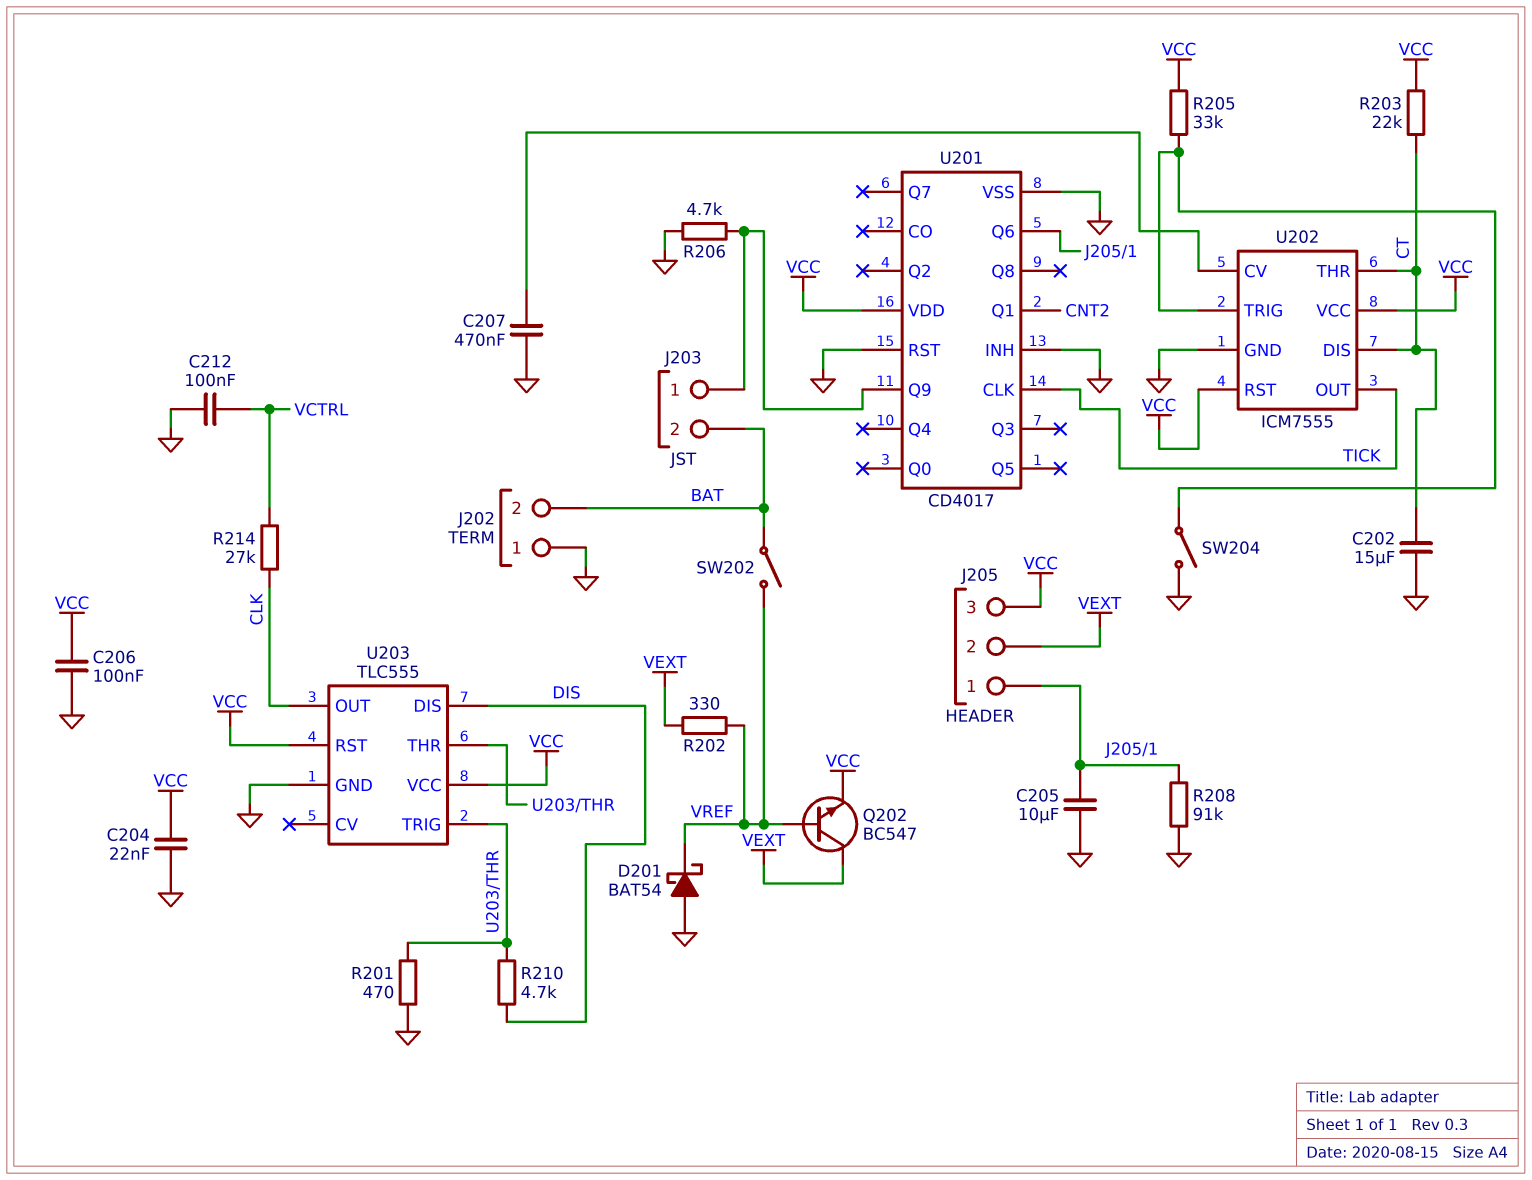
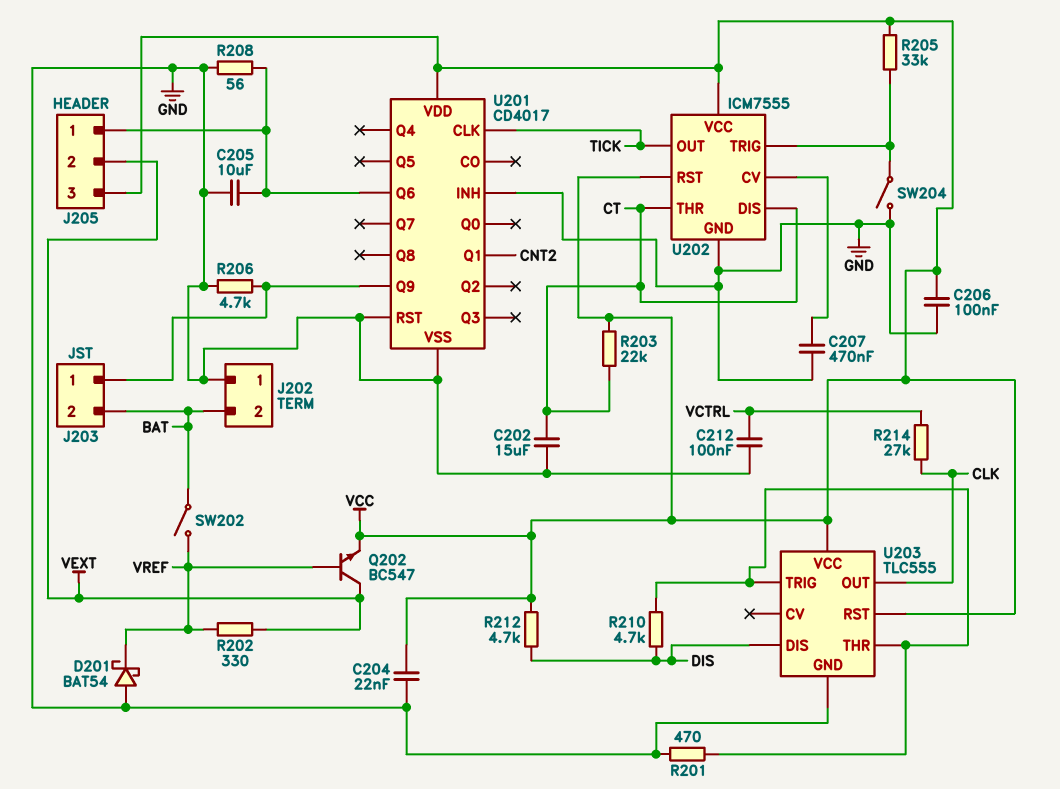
R208: 91k (GND, J205/1) -> 56 (GND, J205/1)
R212: none -> 4.7k (DIS, VCC)

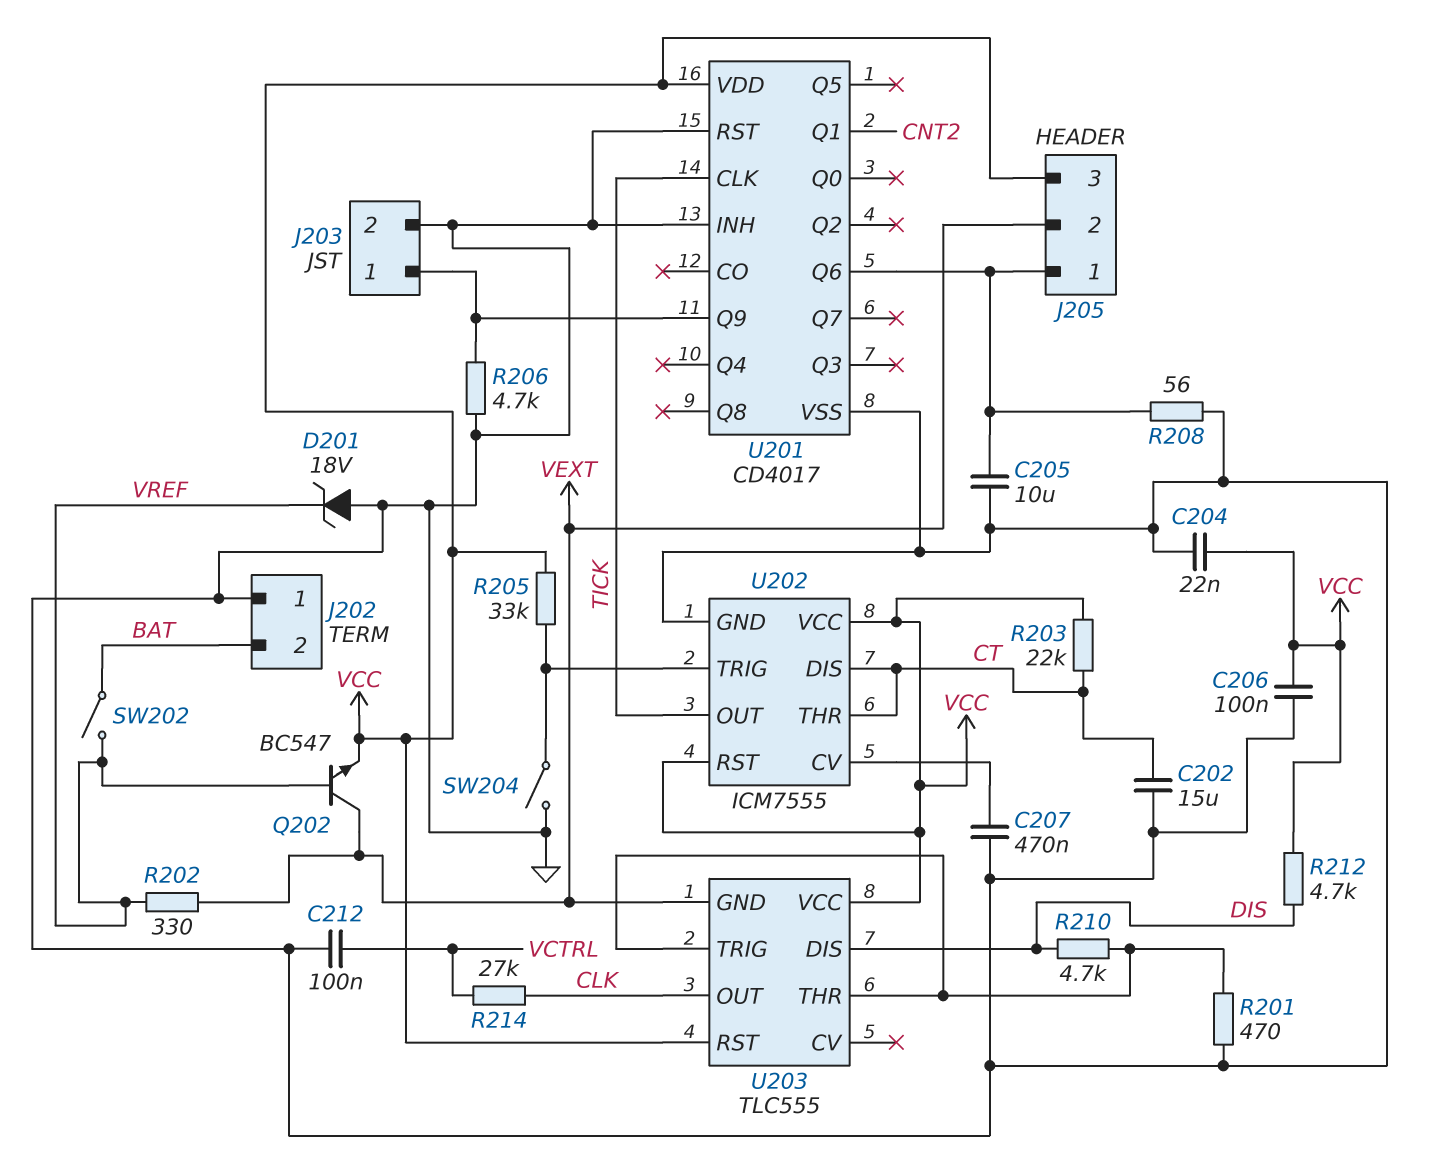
D201: schottky BAT54 (A GND, K VREF) -> zener 18V (A GND, K VREF)
J203 pin 2: BAT -> GND
U203 pin GND: GND -> VEXT

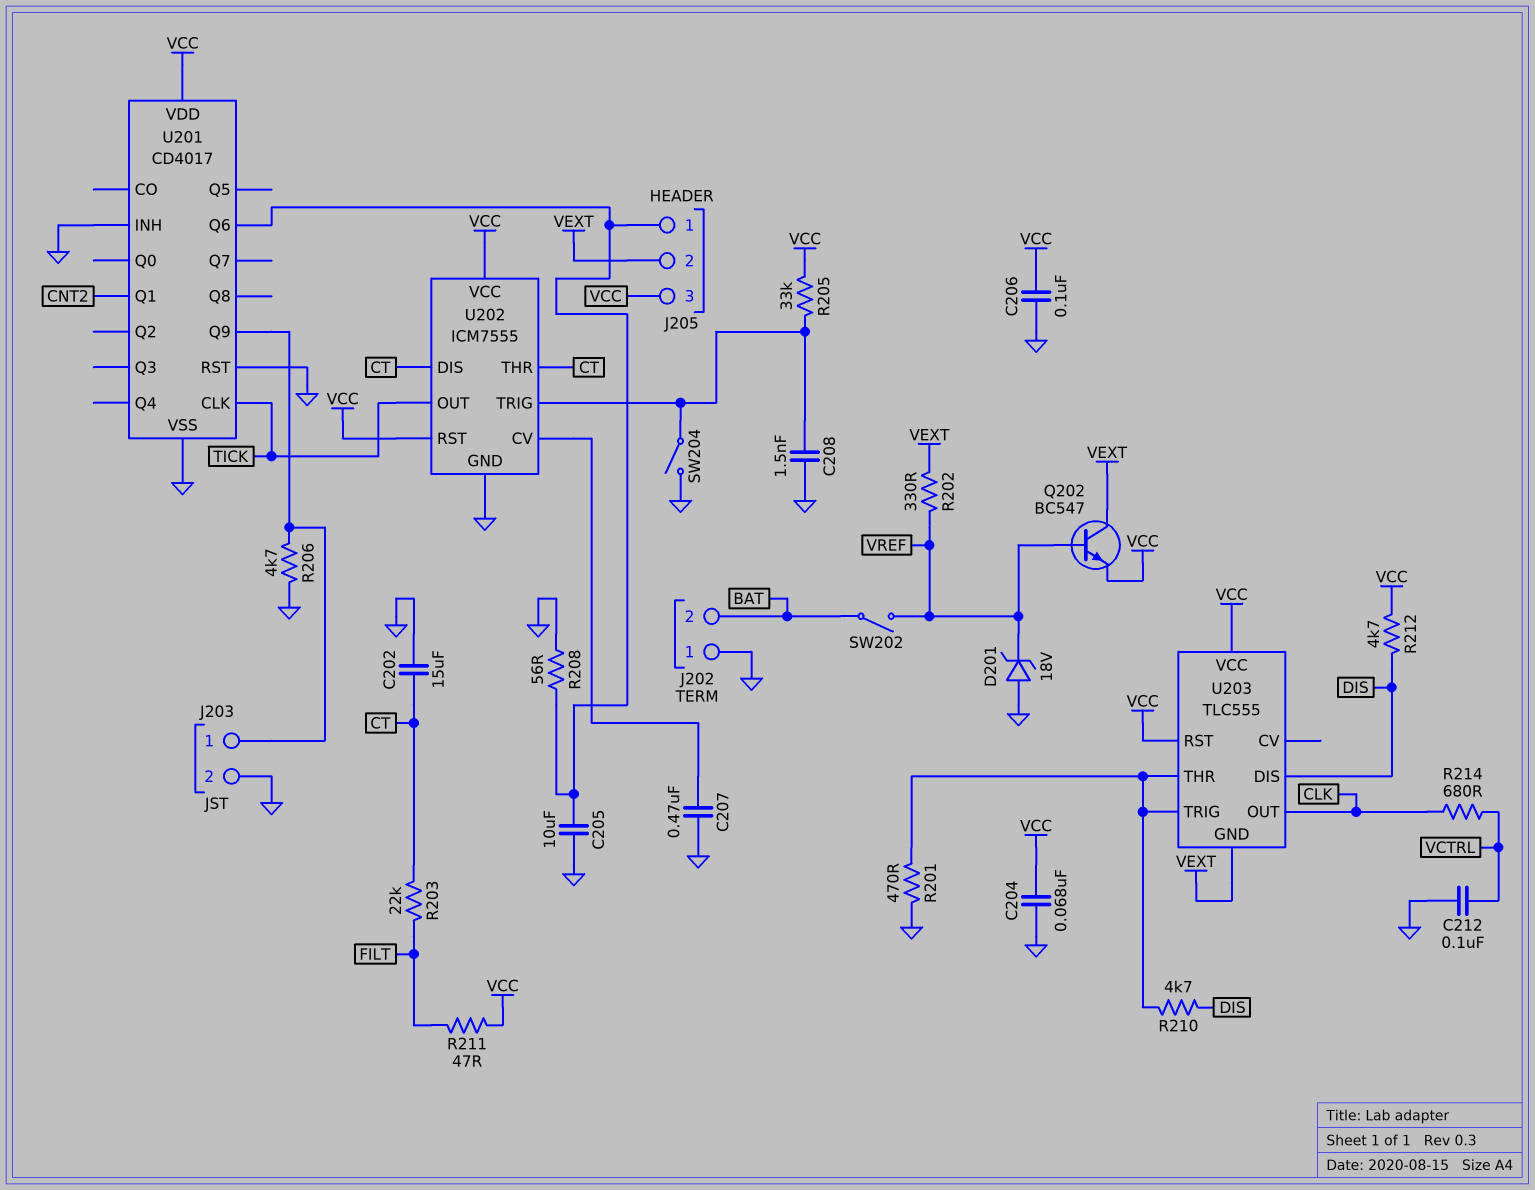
C204: 22nF (GND, VCC) -> 68nF (GND, VCC)
C208: none -> 1.5nF (GND, U202/TRIG)
R203: 22k (CT, VCC) -> 22k (CT, FILT)
R211: none -> 47 (FILT, VCC)
R214: 27k (CLK, VCTRL) -> 680 (CLK, VCTRL)

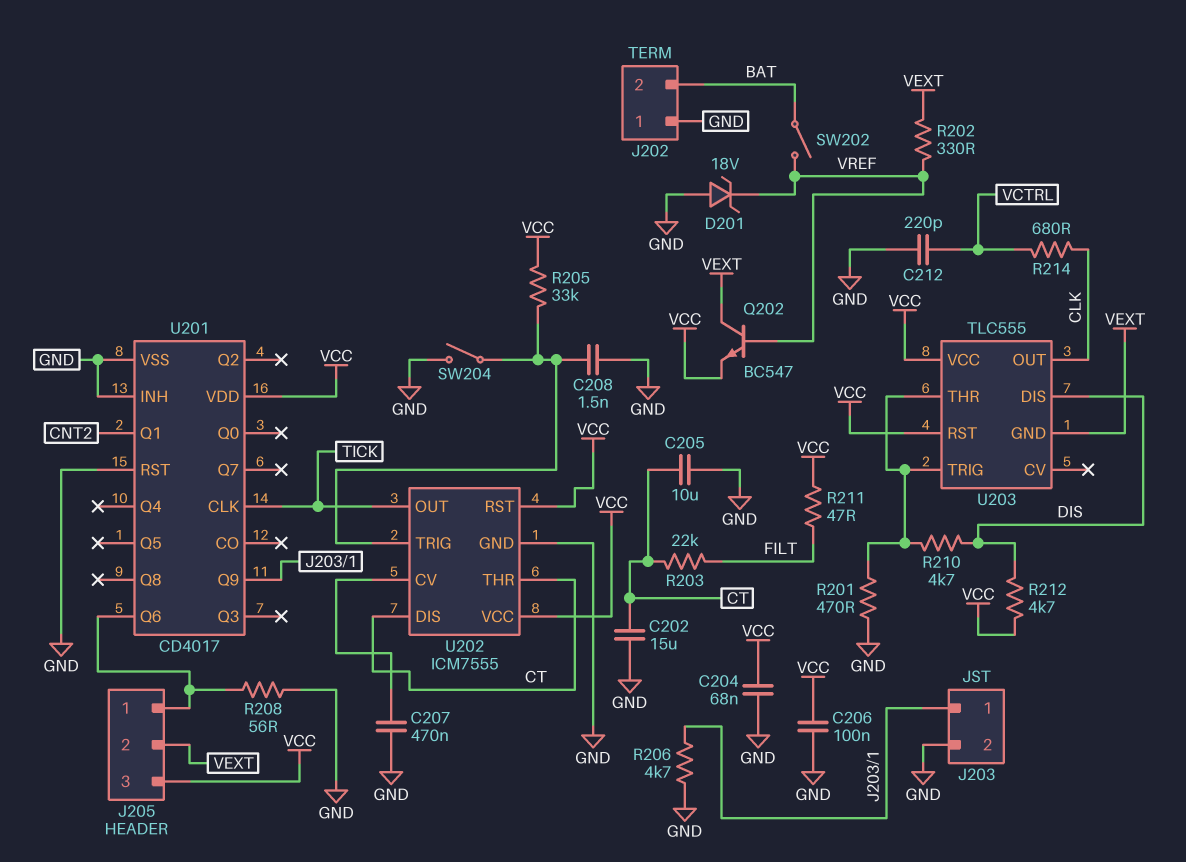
C205: 10uF (GND, J205/1) -> 10uF (CT, GND)
C212: 100nF (GND, VCTRL) -> 220pF (GND, VCTRL)

